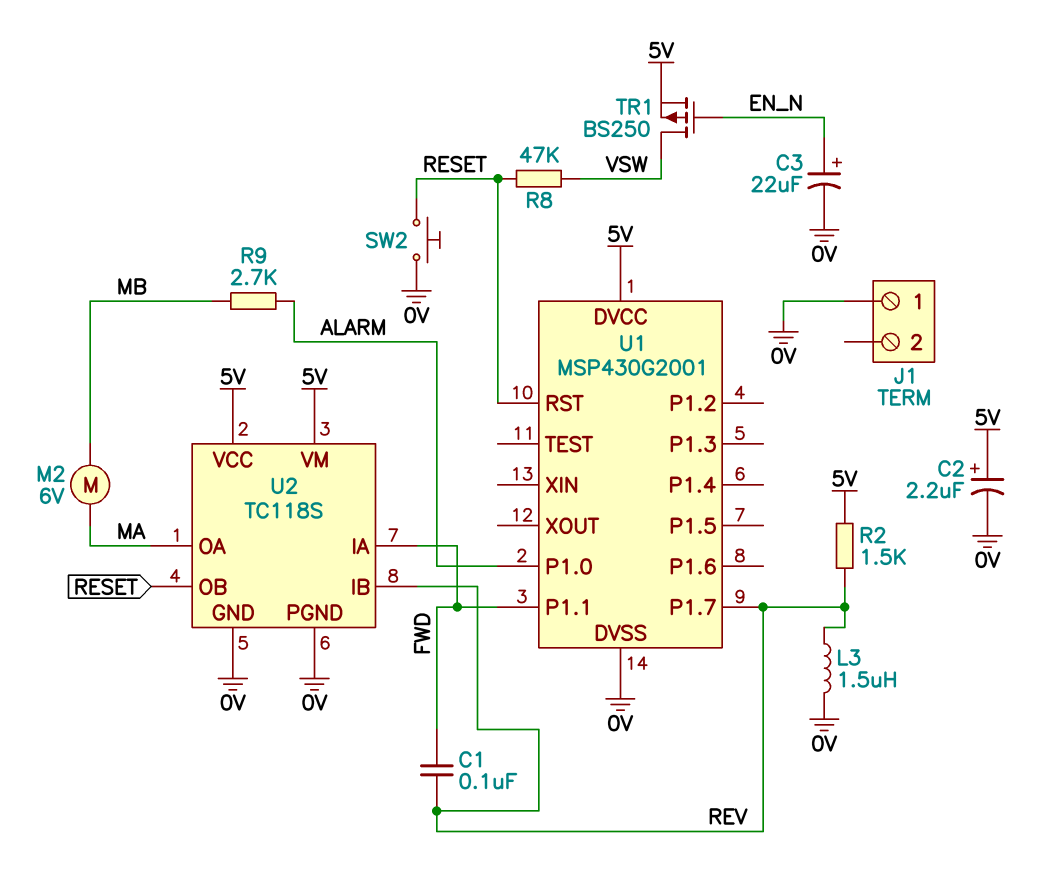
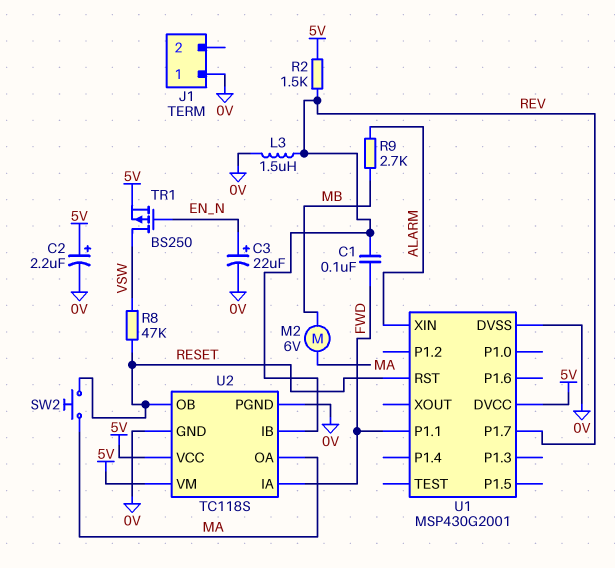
SW2: button (0V, RESET) -> button (MA, RESET)
U1 pin P1.0: ALARM -> none
U1 pin XIN: none -> ALARM

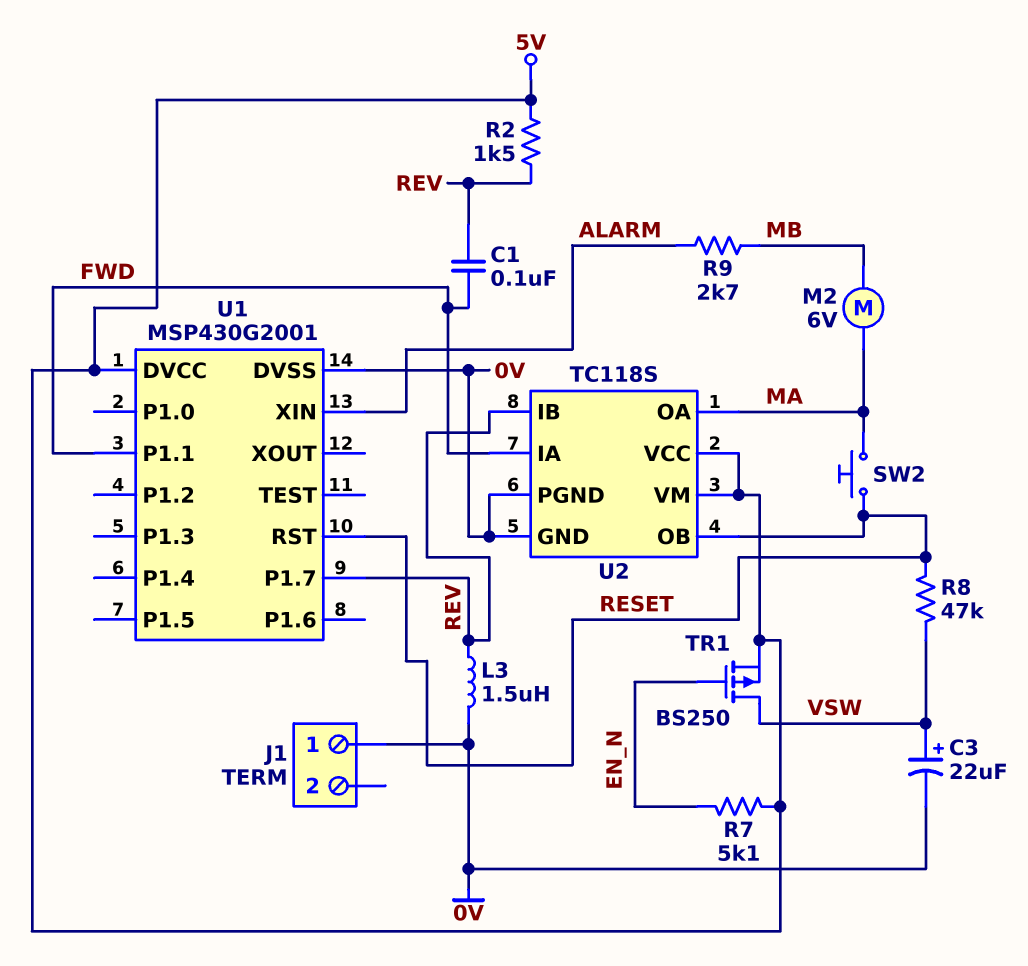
C2: 2.2uF (plus 5V, minus 0V) -> none
C3: 22uF (plus EN_N, minus 0V) -> 22uF (plus VSW, minus 0V)
R7: none -> 5.1k (5V, EN_N)

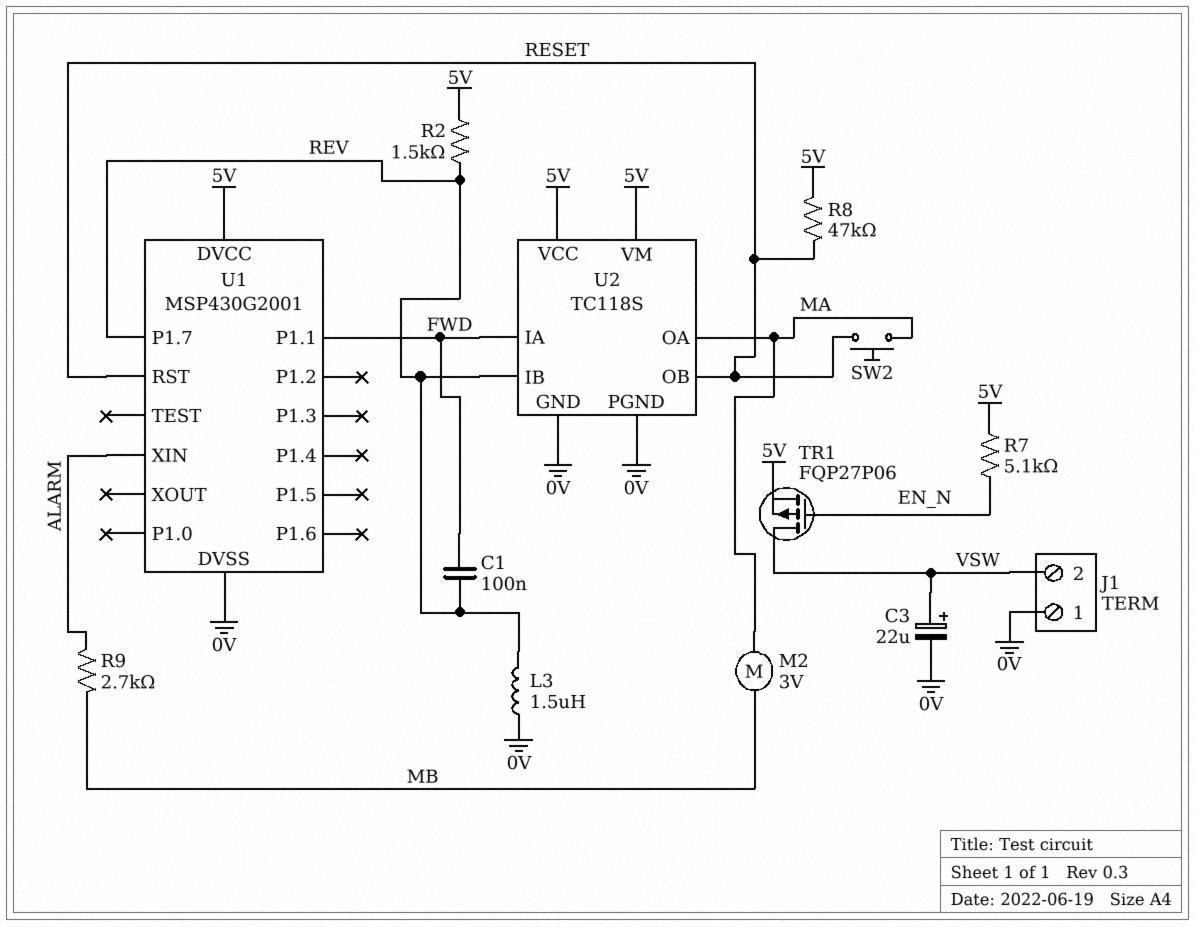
J1 pin 2: none -> VSW
M2: motor 6V (MA, MB) -> motor 3V (MA, MB)
R8: 47k (RESET, VSW) -> 47k (5V, RESET)
TR1: PMOS BS250 (G EN_N, D VSW, S 5V) -> PMOS FQP27P06 (G EN_N, D VSW, S 5V)

